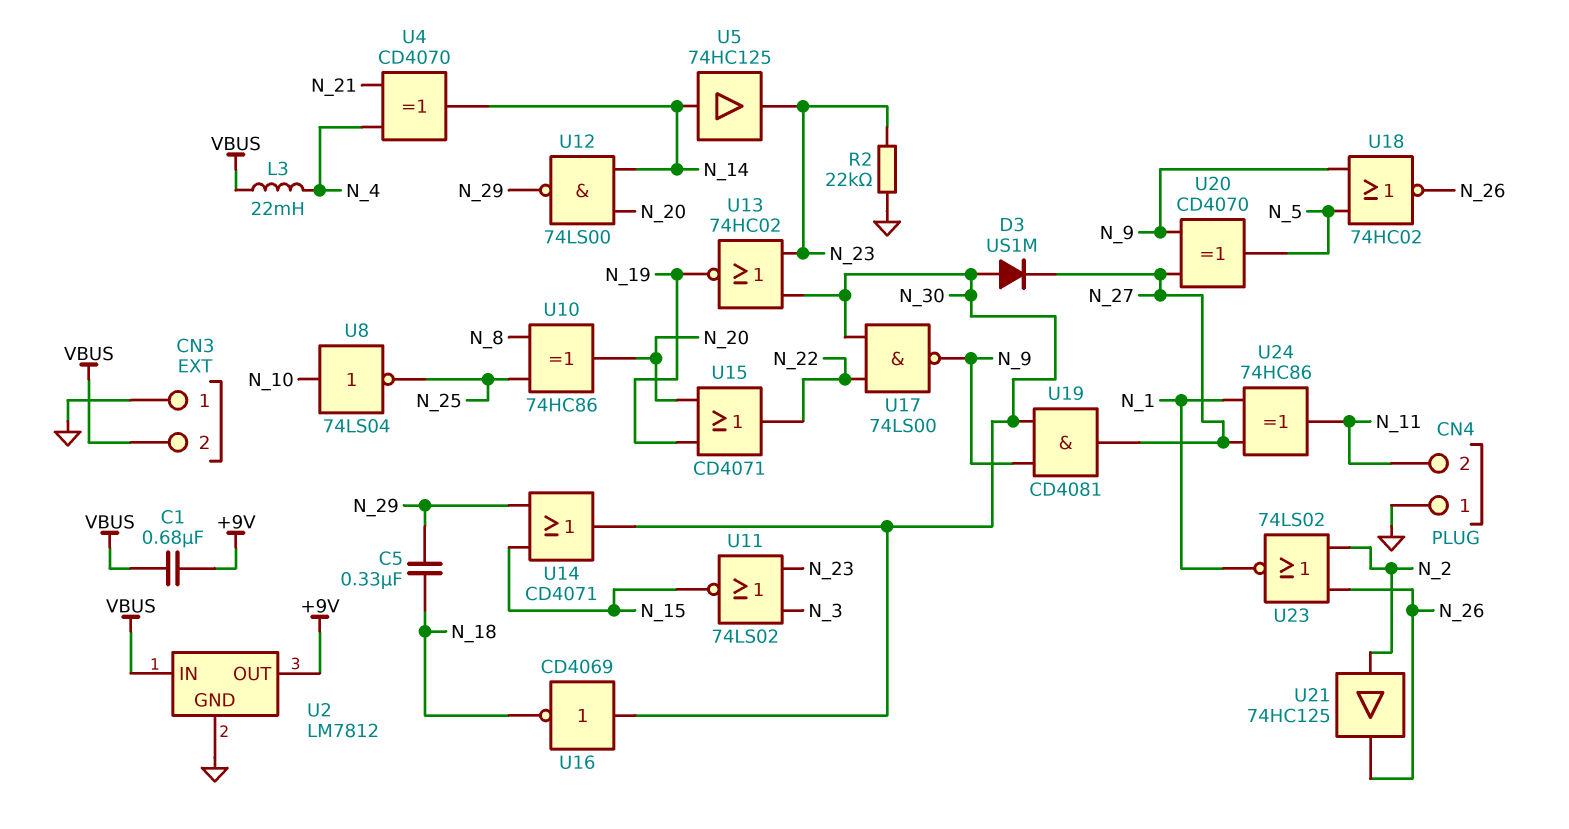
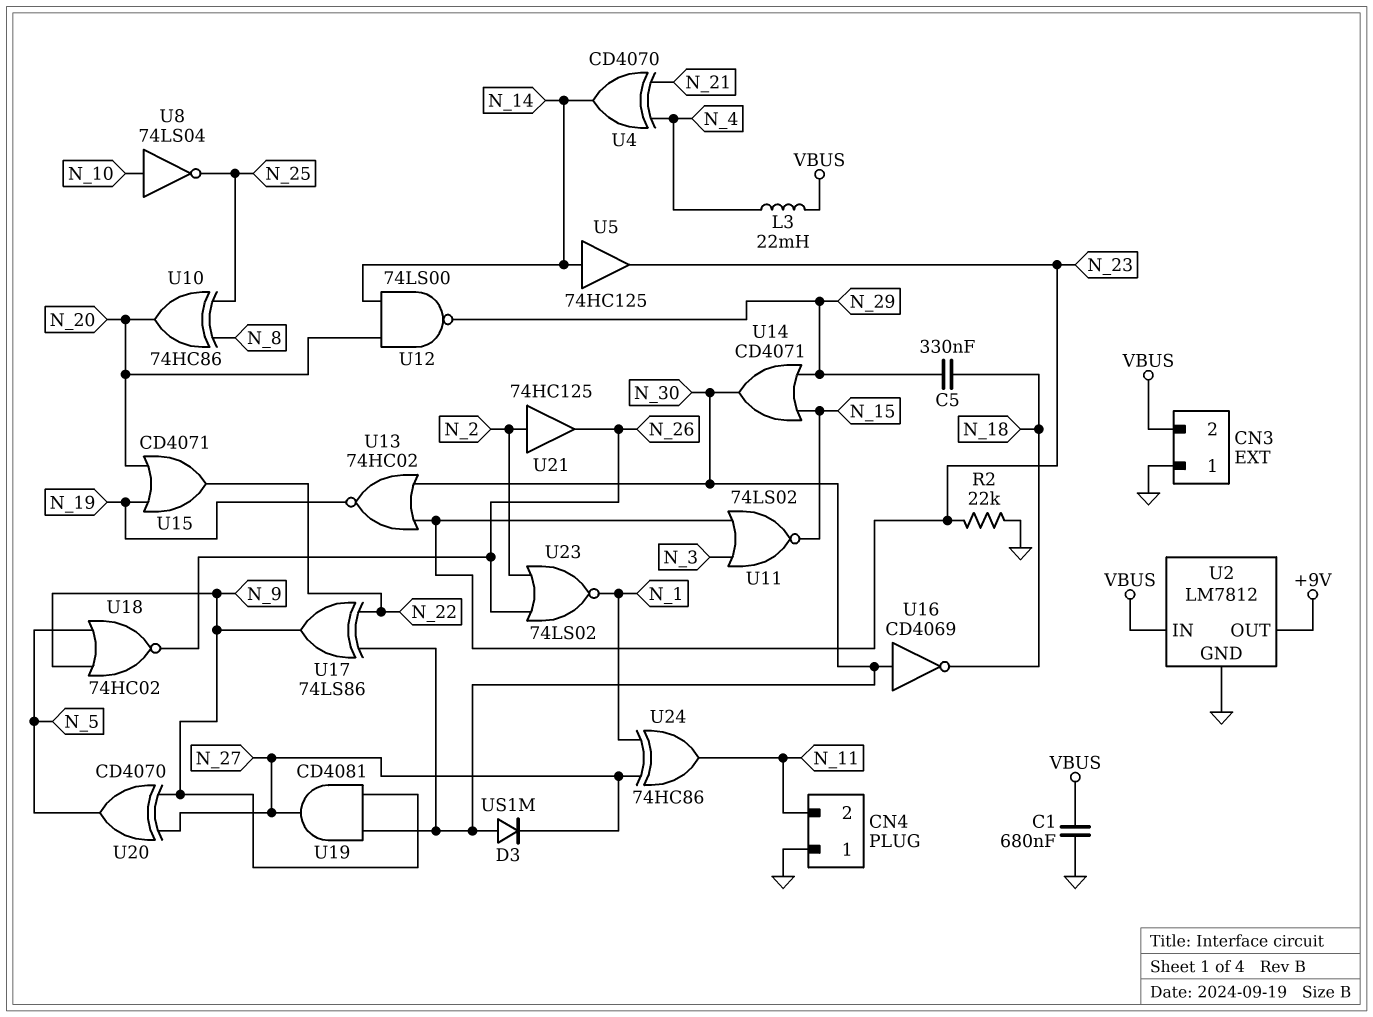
C1: 680nF (+9V, VBUS) -> 680nF (GND, VBUS)
U17: NAND 74LS00 (in N_22, in N_30, out N_9) -> XOR 74LS86 (in N_22, in N_30, out N_9)

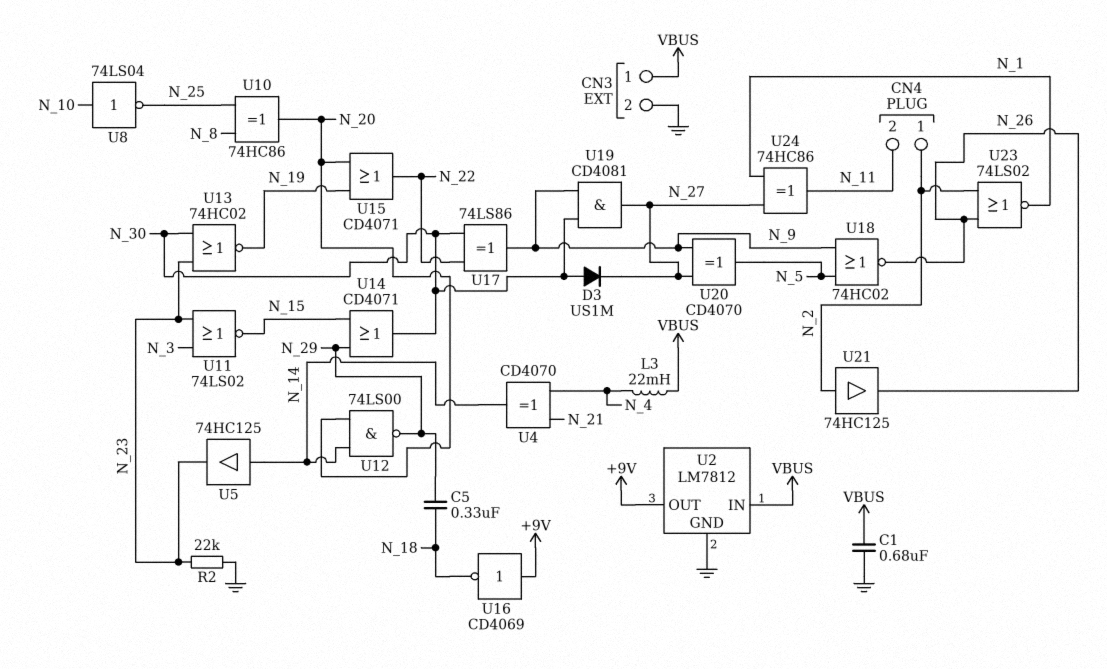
CN3 pin 1: GND -> VBUS
CN3 pin 2: VBUS -> GND
CN4 pin 1: GND -> N_2
U16: NOT CD4069 (in N_30, out N_18) -> NOT CD4069 (in +9V, out N_18)

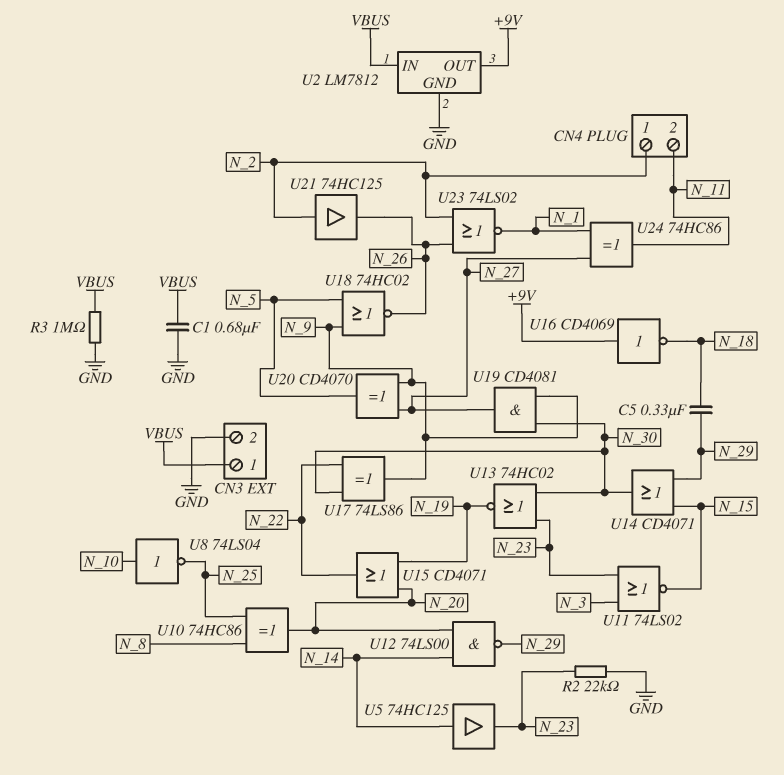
D3: diode US1M (A N_30, K N_27) -> none
L3: 22mH (N_4, VBUS) -> none
R3: none -> 1M (GND, VBUS)
U4: XOR CD4070 (in N_4, in N_21, out N_14) -> none

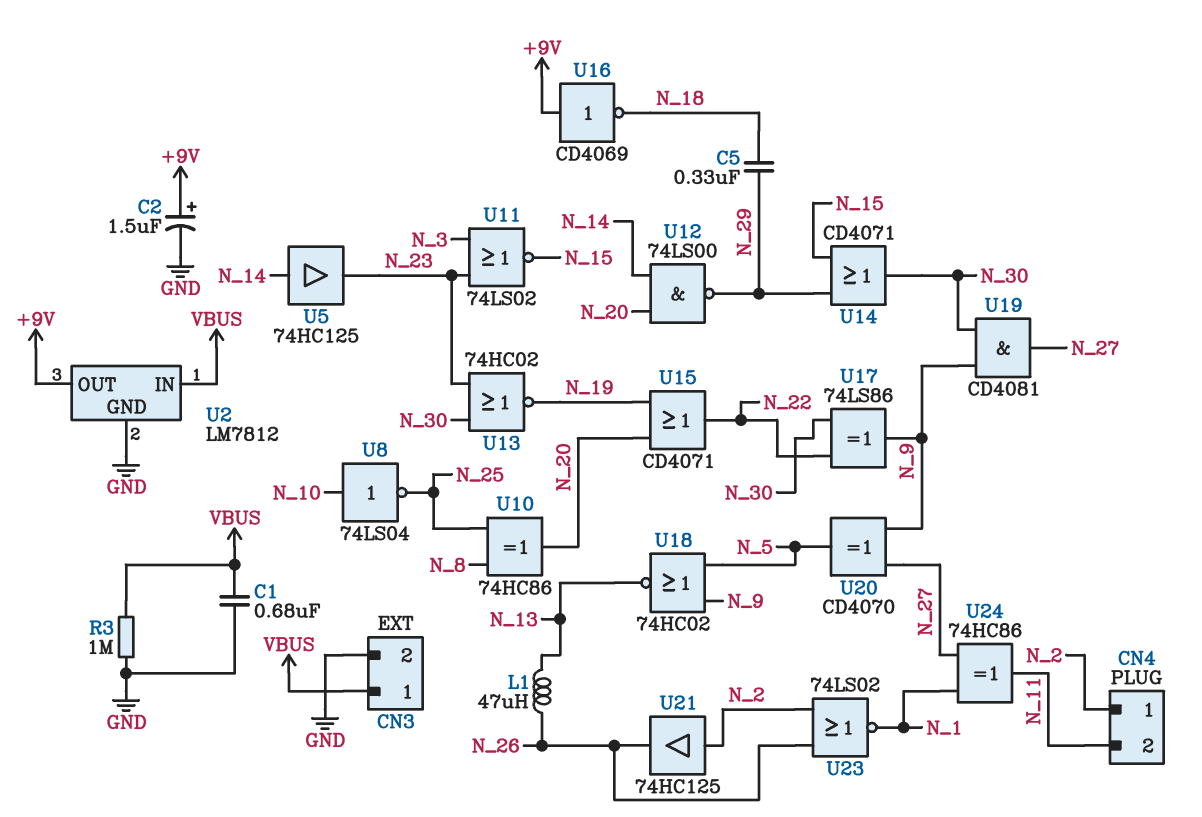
C2: none -> 1.5uF (plus +9V, minus GND)
L1: none -> 47uH (N_13, N_26)
R2: 22k (GND, N_23) -> none
U18: NOR 74HC02 (in N_5, in N_9, out N_26) -> NOR 74HC02 (in N_5, in N_9, out N_13)

